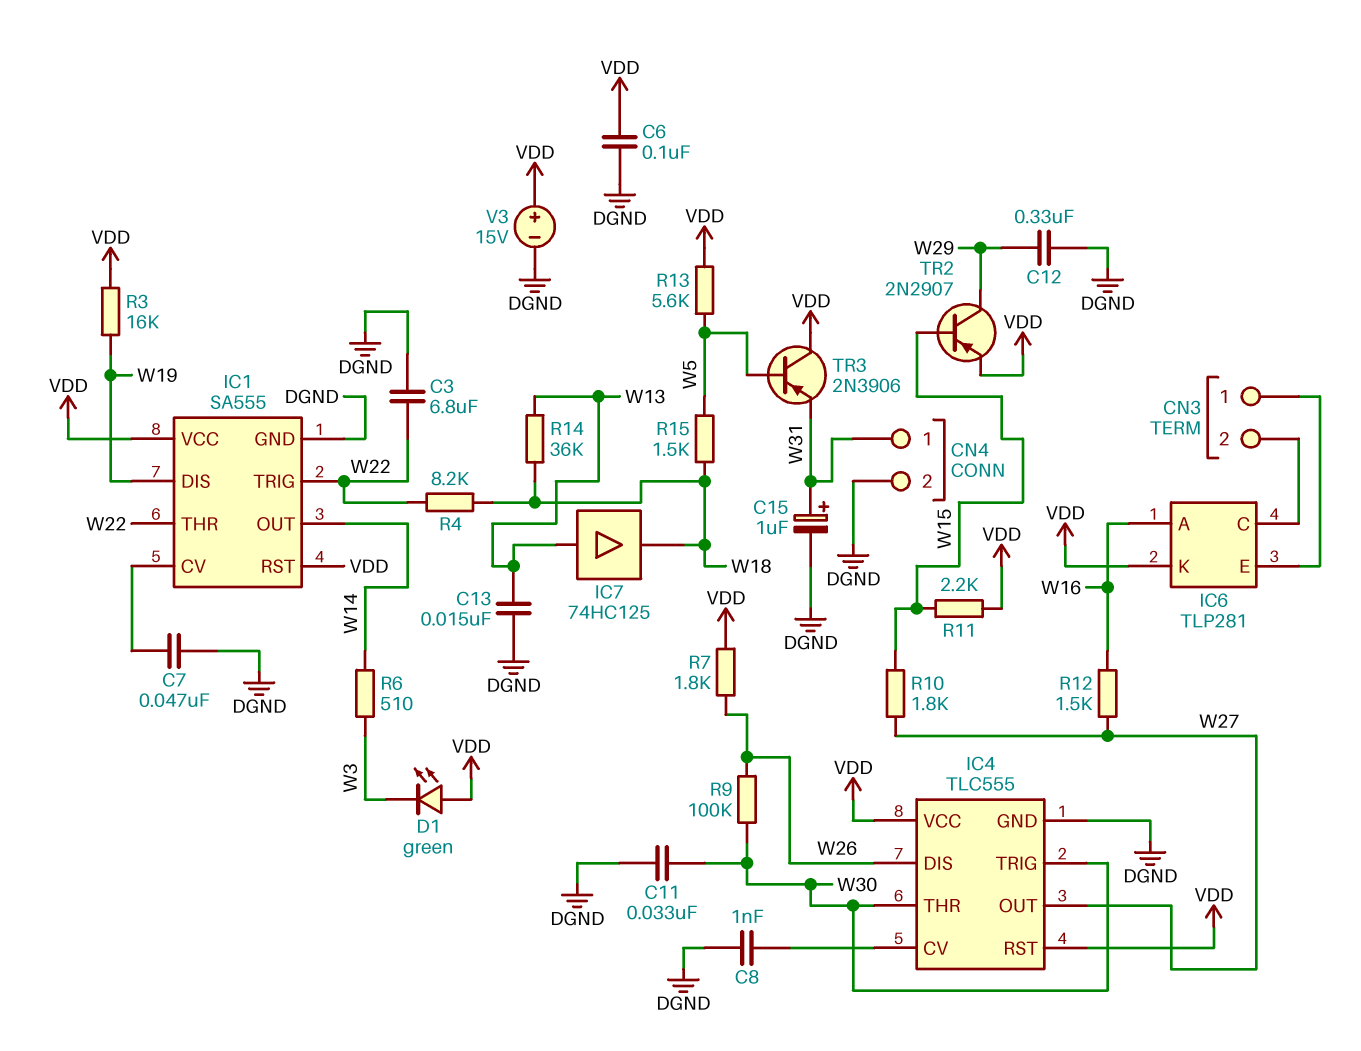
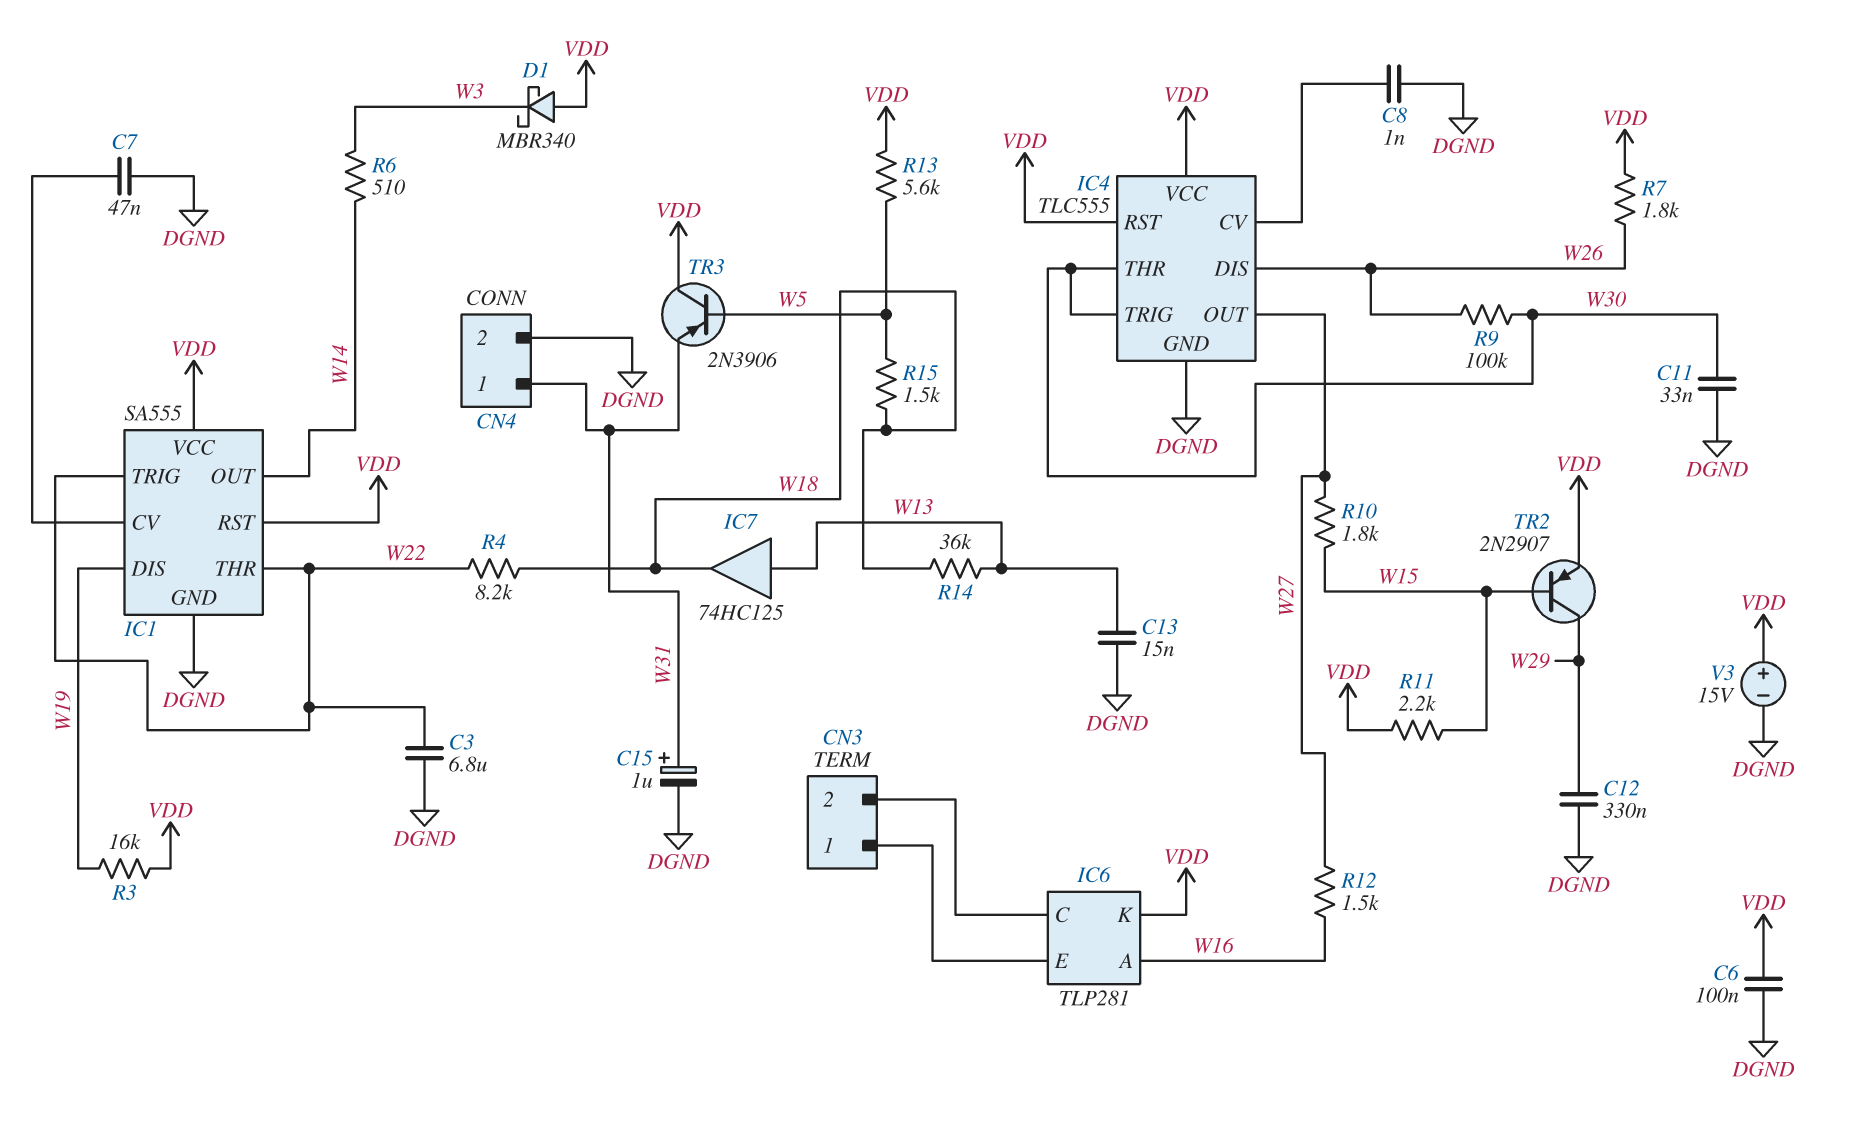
D1: LED green (A VDD, K W3) -> schottky MBR340 (A VDD, K W3)

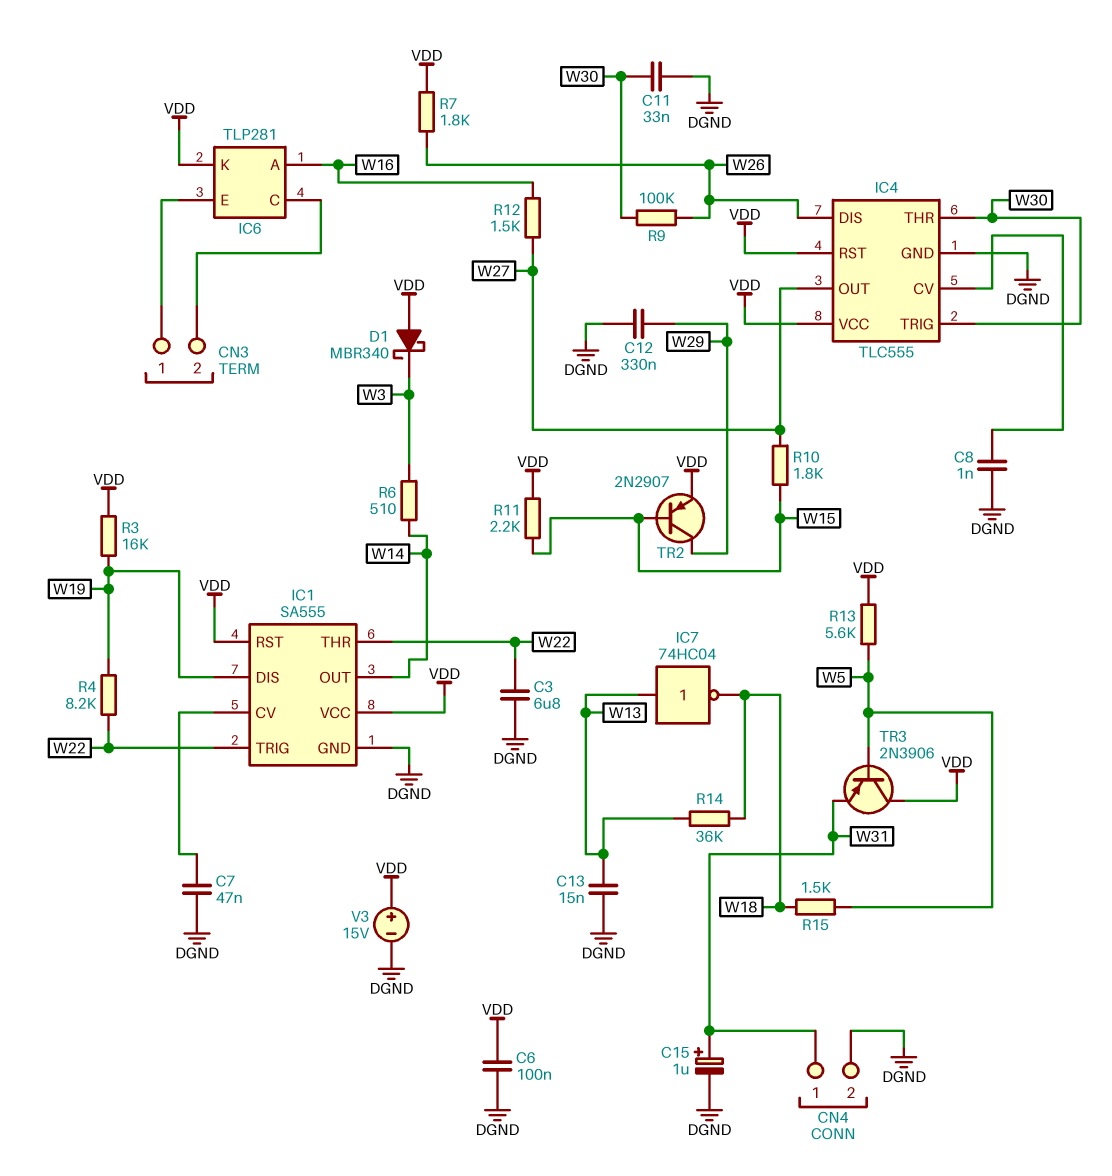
IC7: buffer 74HC125 (in W13, out W18) -> NOT 74HC04 (in W13, out W18)
R4: 8.2k (W18, W22) -> 8.2k (W19, W22)

